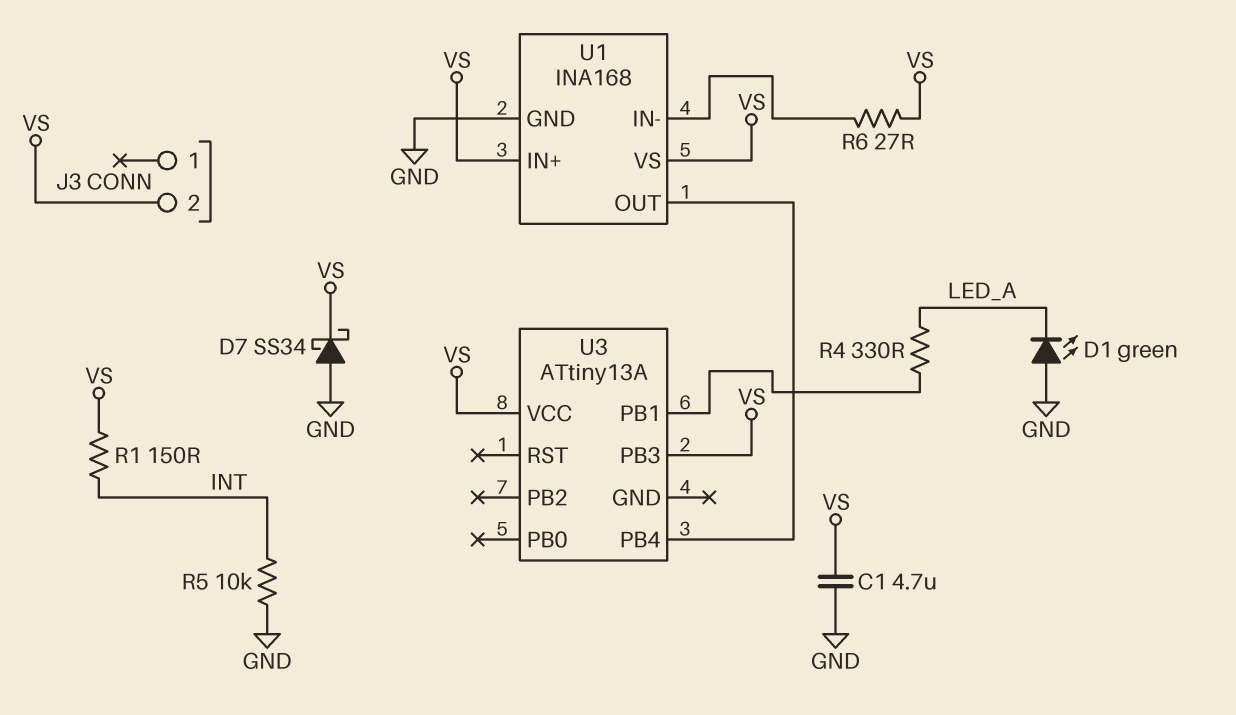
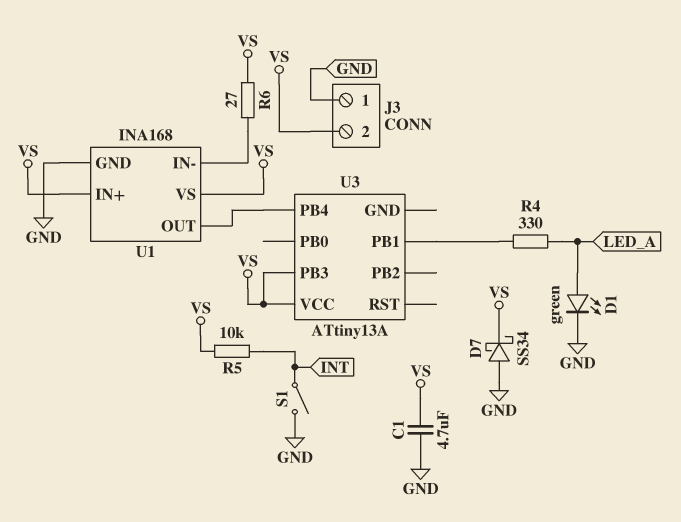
D1: LED green (A GND, K LED_A) -> LED green (A LED_A, K GND)
J3 pin 1: none -> GND
R1: 150 (INT, VS) -> none
R5: 10k (GND, INT) -> 10k (INT, VS)
S1: none -> switch (GND, INT)

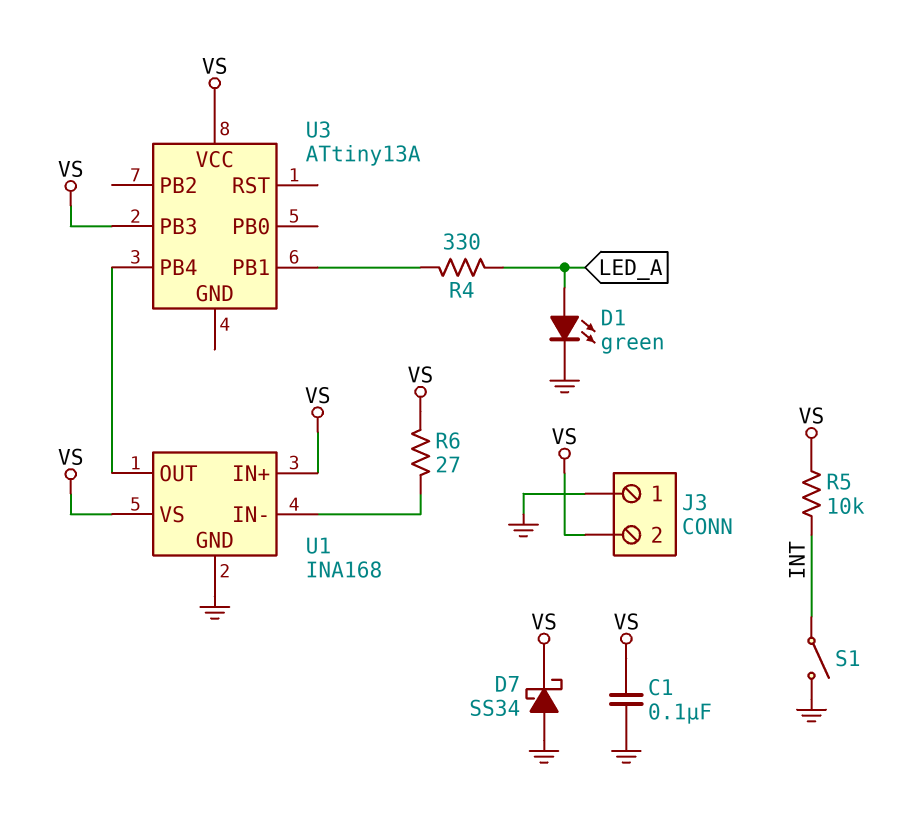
C1: 4.7uF (GND, VS) -> 100nF (GND, VS)

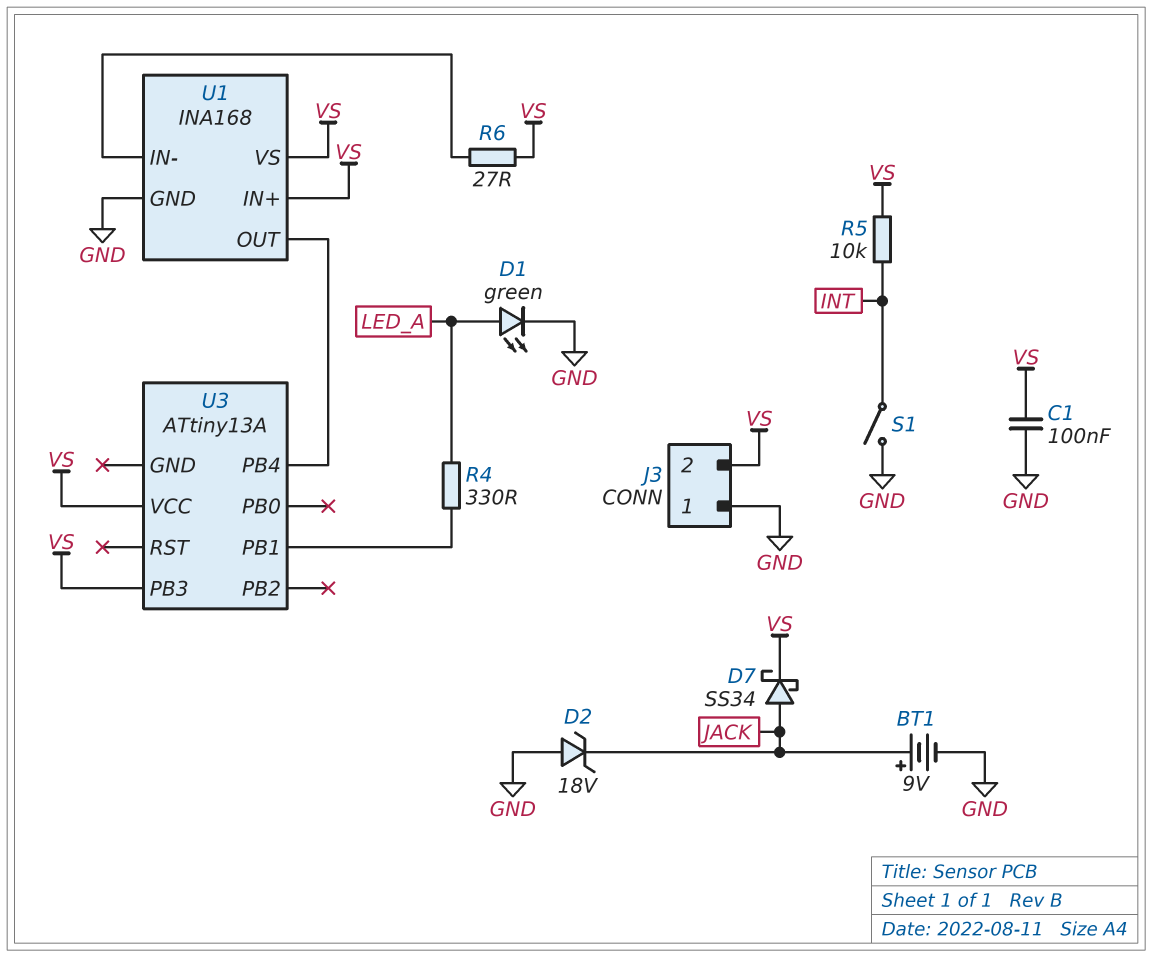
BT1: none -> 9V (plus JACK, minus GND)
D2: none -> zener 18V (A GND, K JACK)
D7: schottky SS34 (A GND, K VS) -> schottky SS34 (A JACK, K VS)

